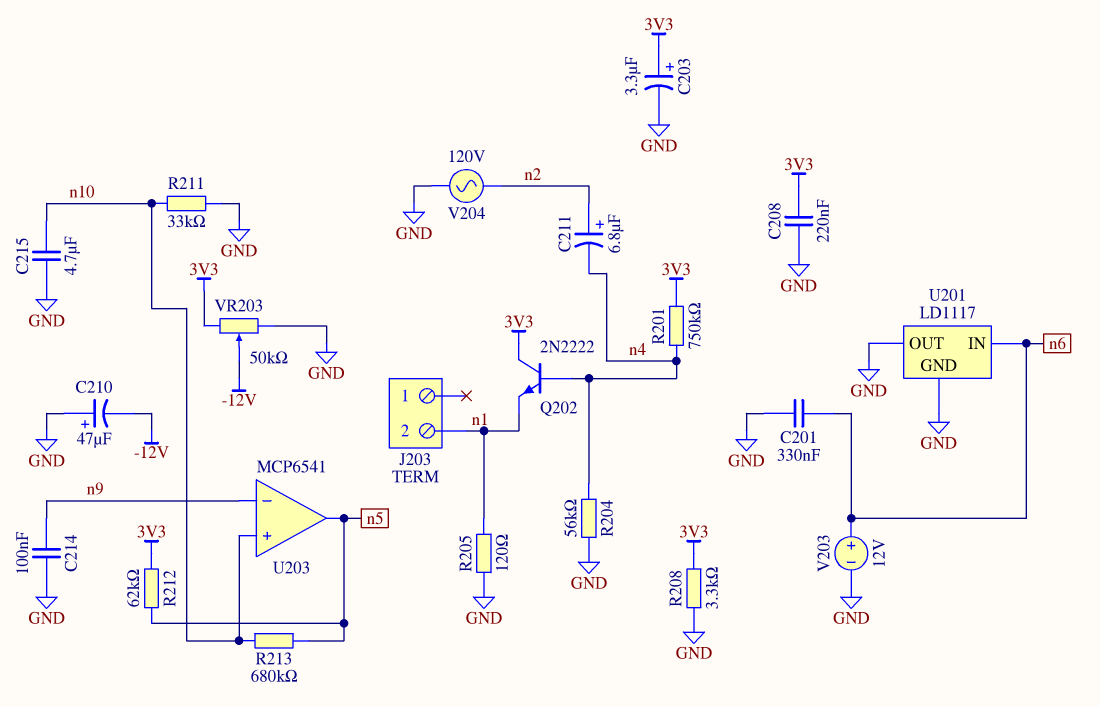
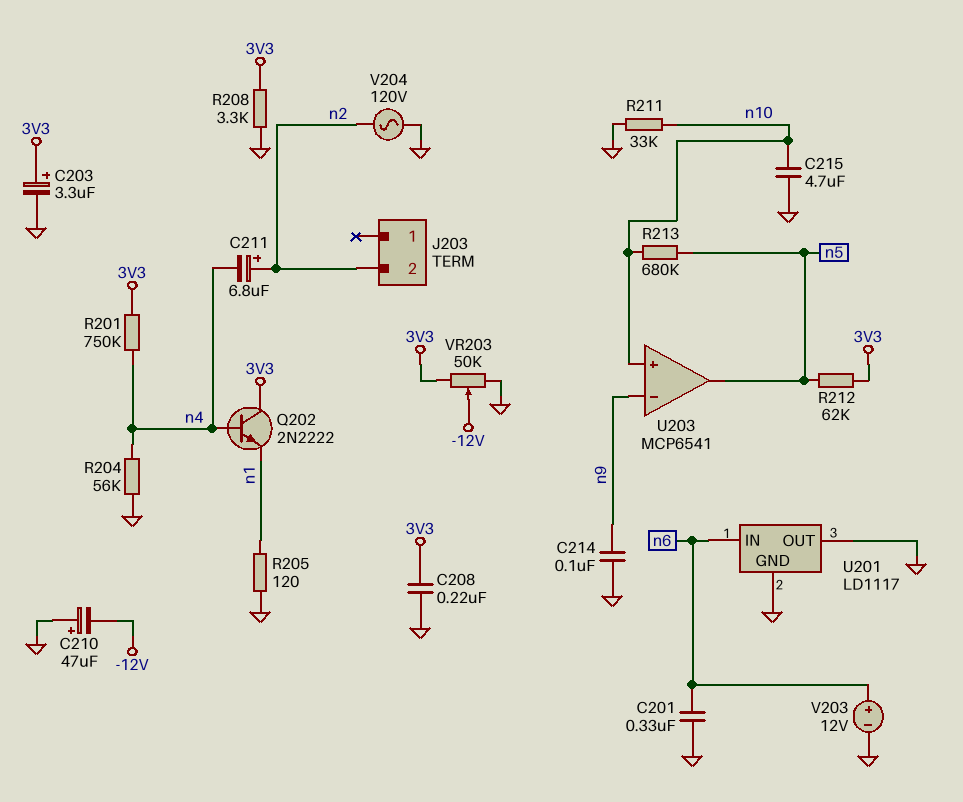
J203 pin 2: n1 -> n2

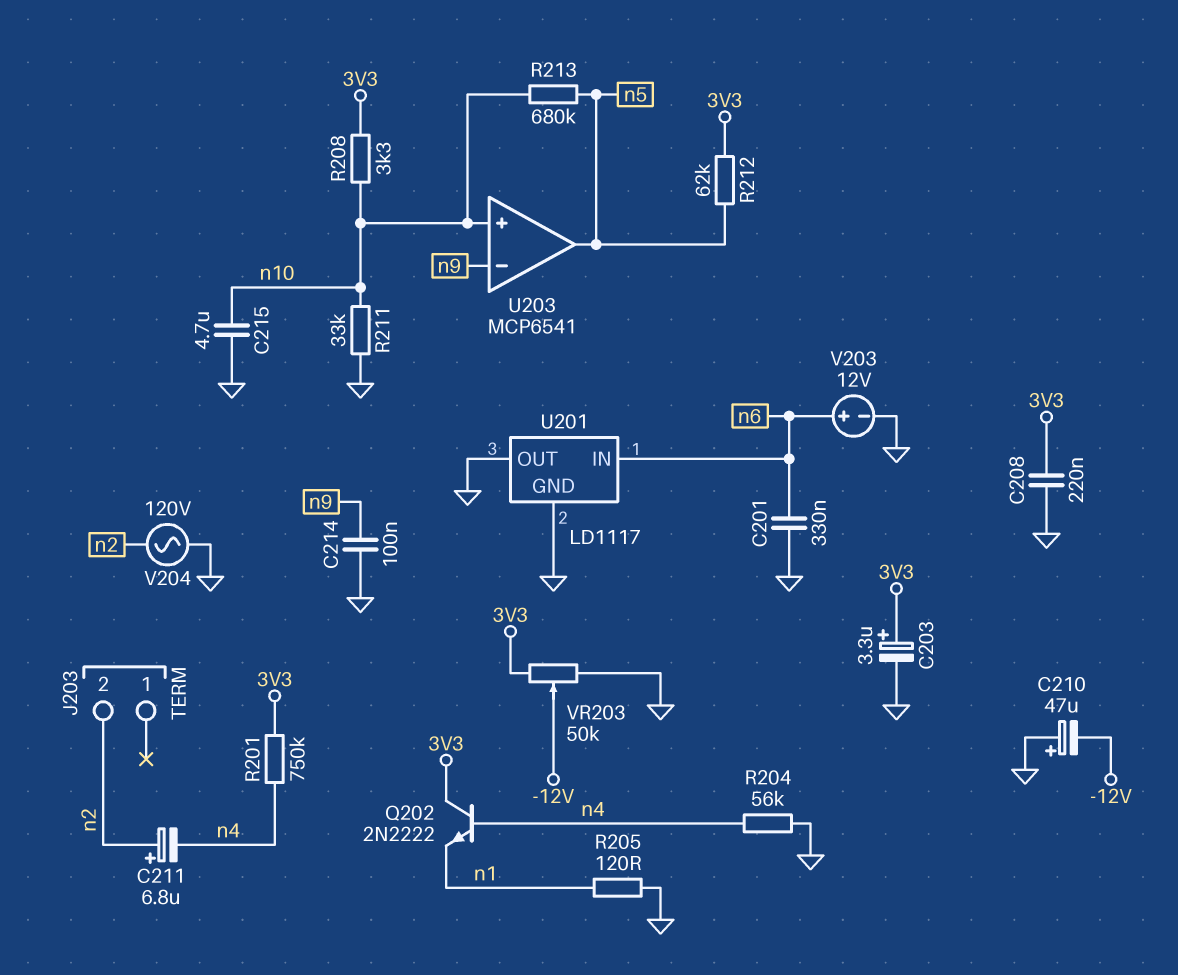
R208: 3.3k (3V3, GND) -> 3.3k (3V3, n10)

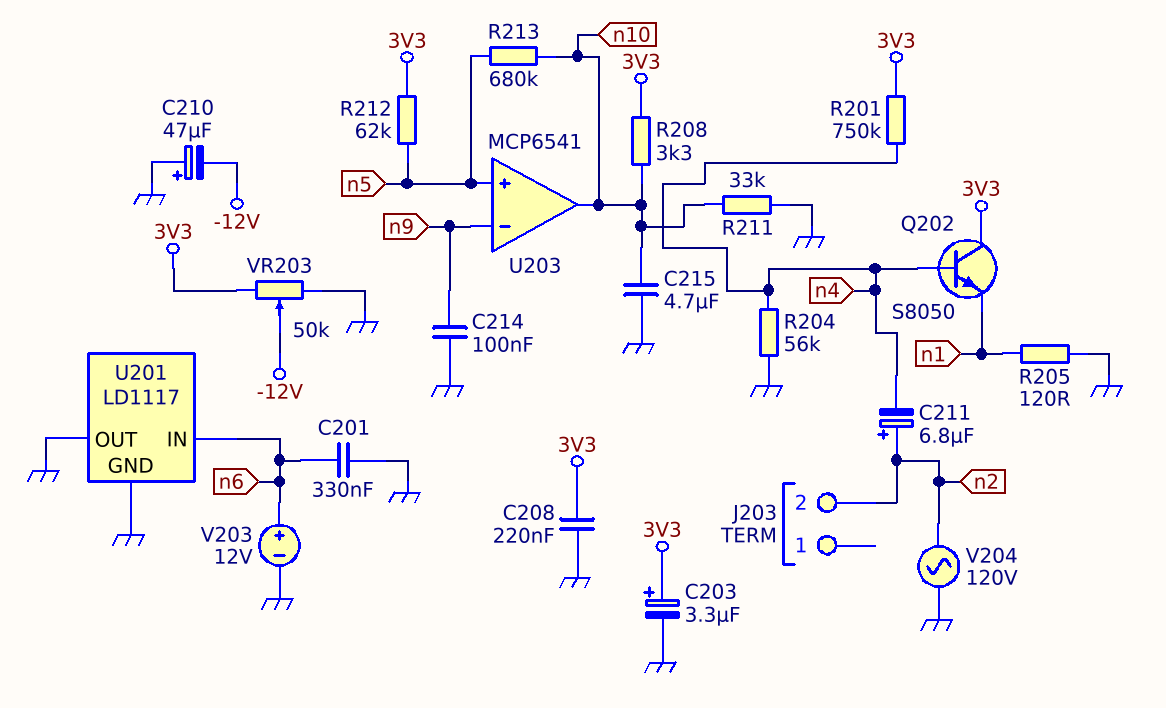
Q202: NPN 2N2222 (B n4, C 3V3, E n1) -> NPN S8050 (B n4, C 3V3, E n1)
U203 pin in+: n10 -> n5
U203 pin out: n5 -> n10

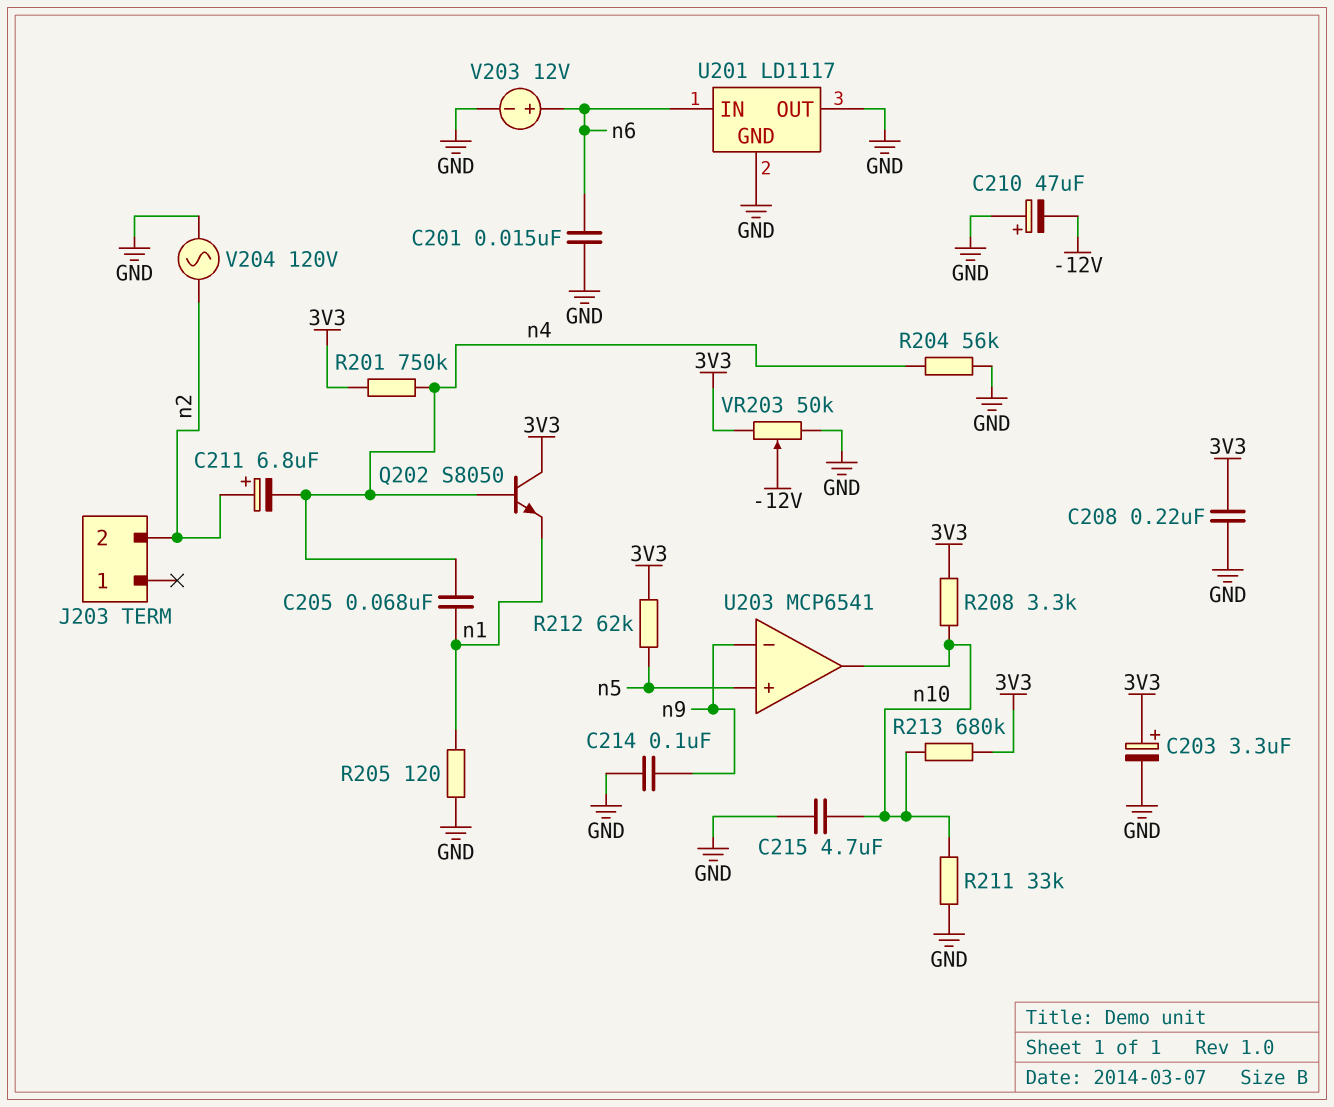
C201: 330nF (GND, n6) -> 15nF (GND, n6)
C205: none -> 68nF (n1, n4)
R213: 680k (n5, n10) -> 680k (3V3, n10)

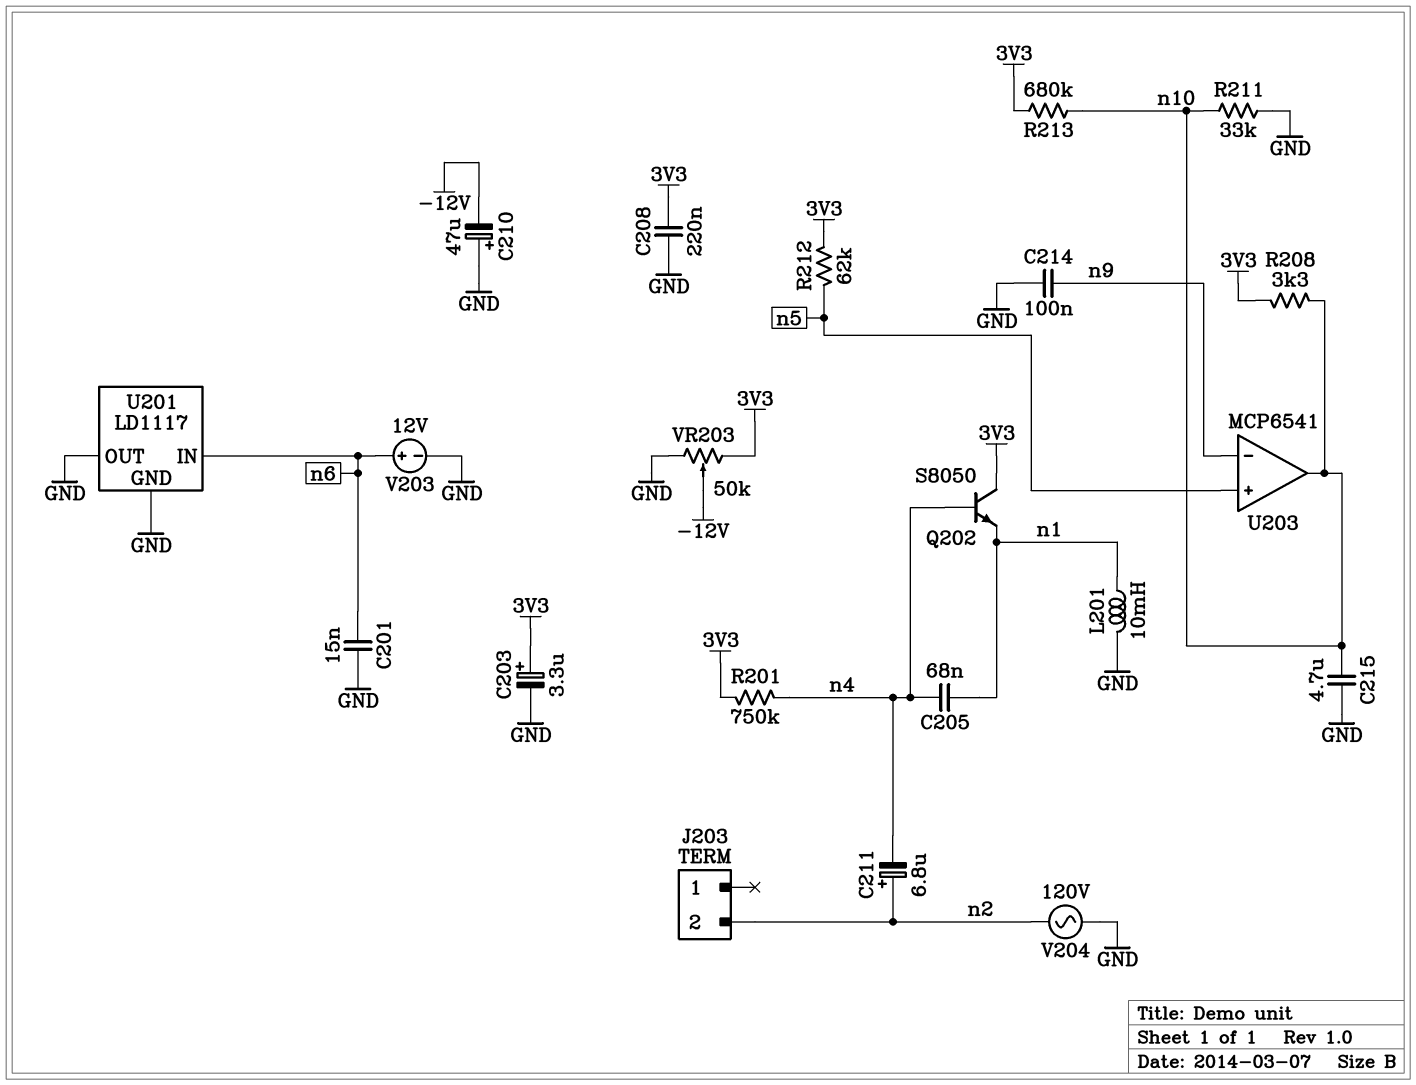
L201: none -> 10mH (GND, n1)
R204: 56k (GND, n4) -> none
R205: 120 (GND, n1) -> none

